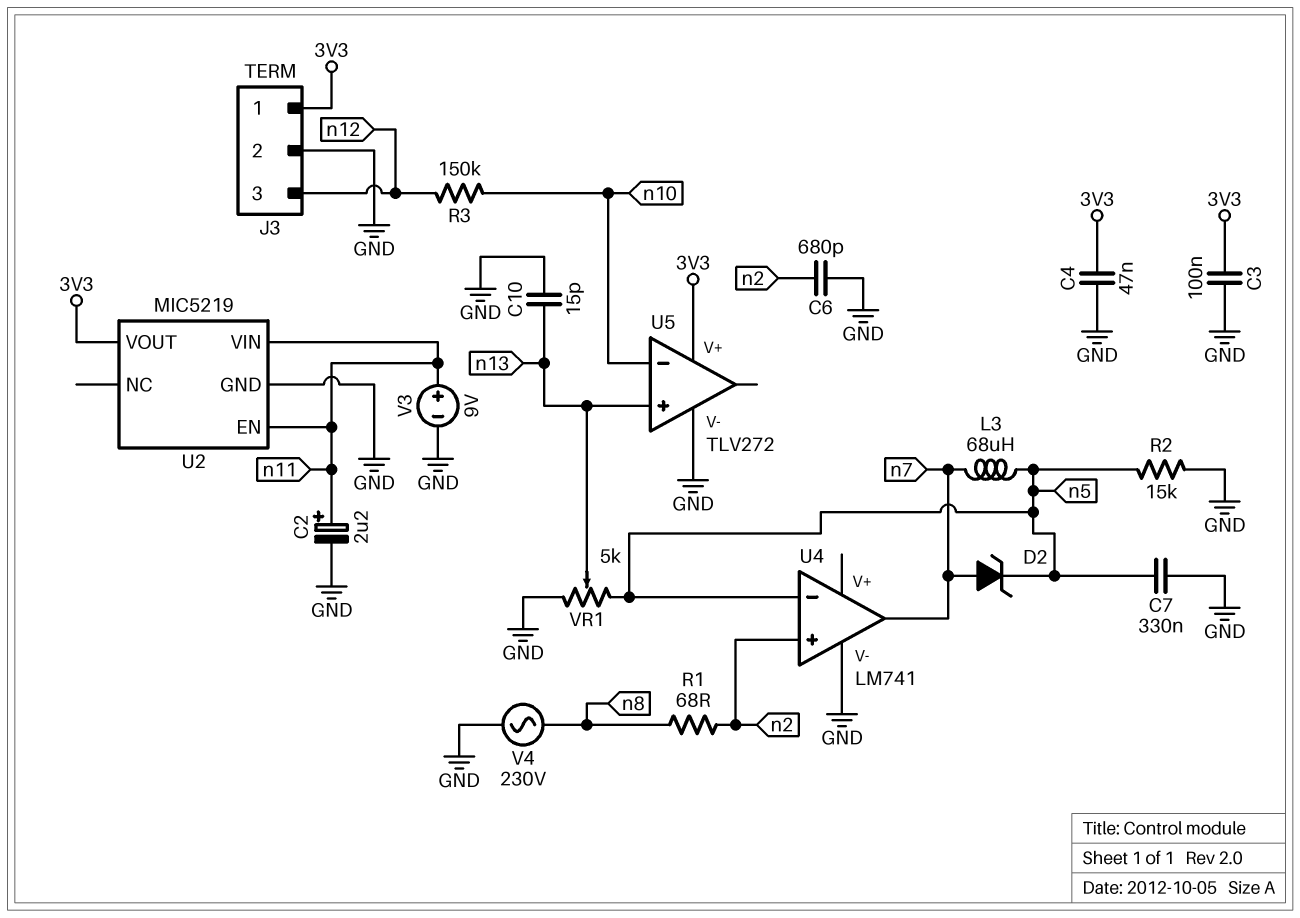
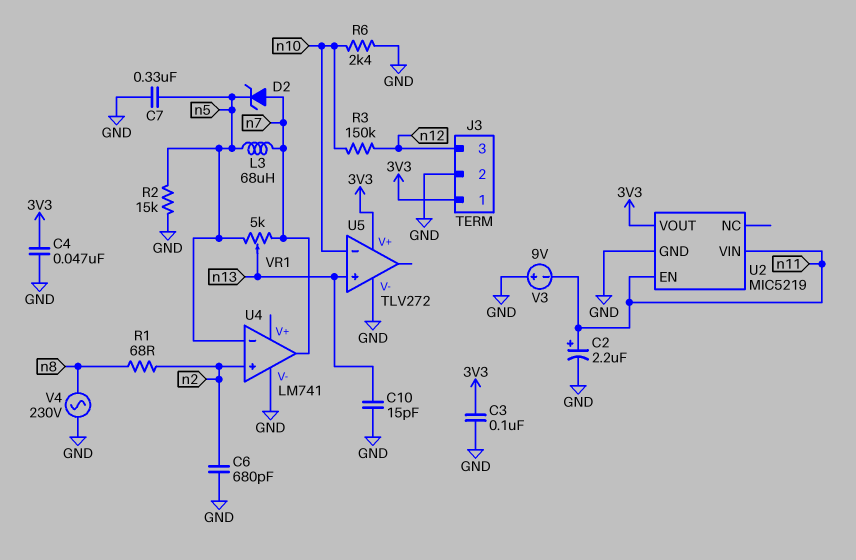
R6: none -> 2.4k (GND, n10)
V3: 9V (plus n11, minus GND) -> 9V (plus GND, minus n11)
VR1: 5k (GND, n5, wiper n13) -> 5k (n5, n7, wiper n13)

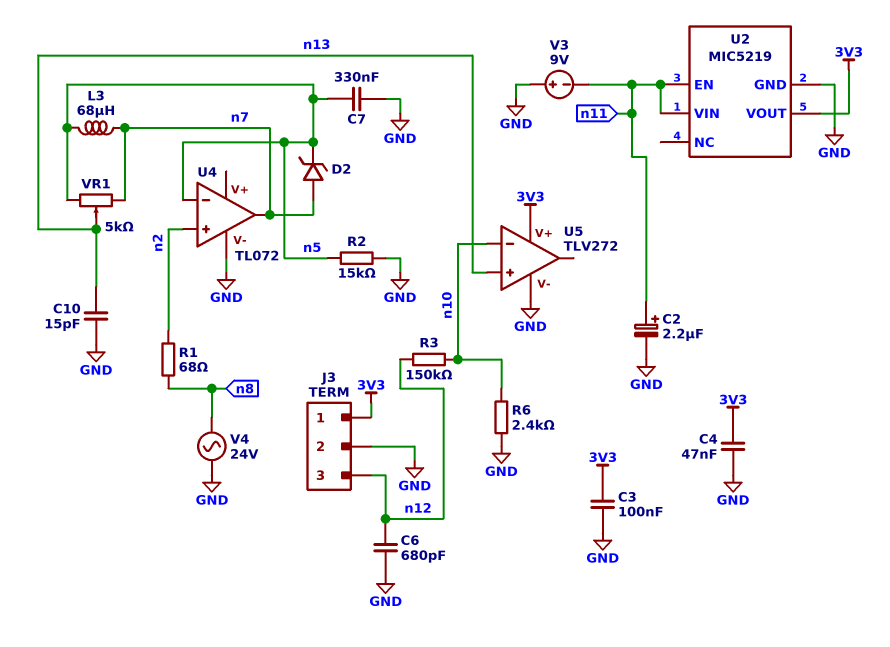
C6: 680pF (GND, n2) -> 680pF (GND, n12)
U4: LM741 -> TL072
V4: AC 230V (GND, n8) -> AC 24V (GND, n8)

